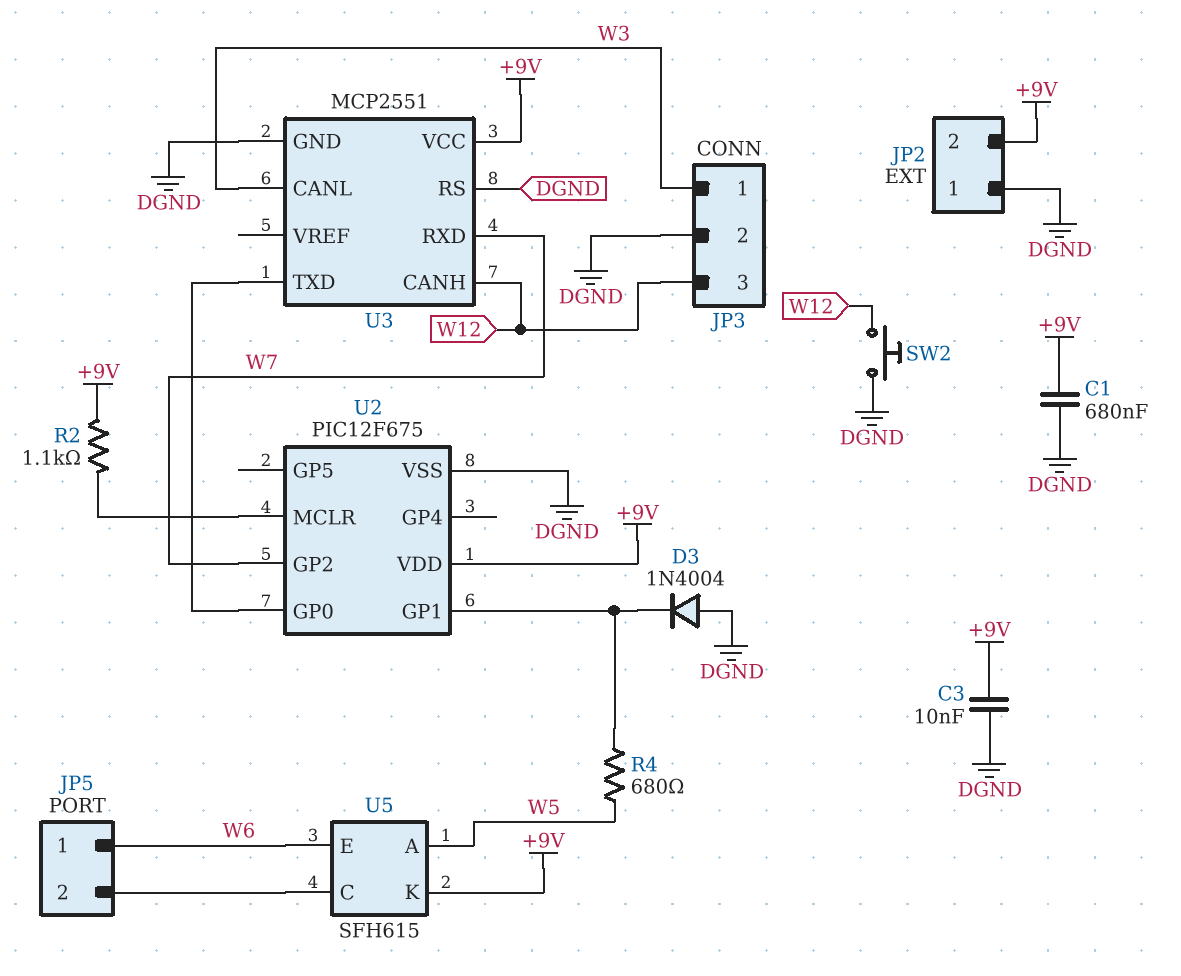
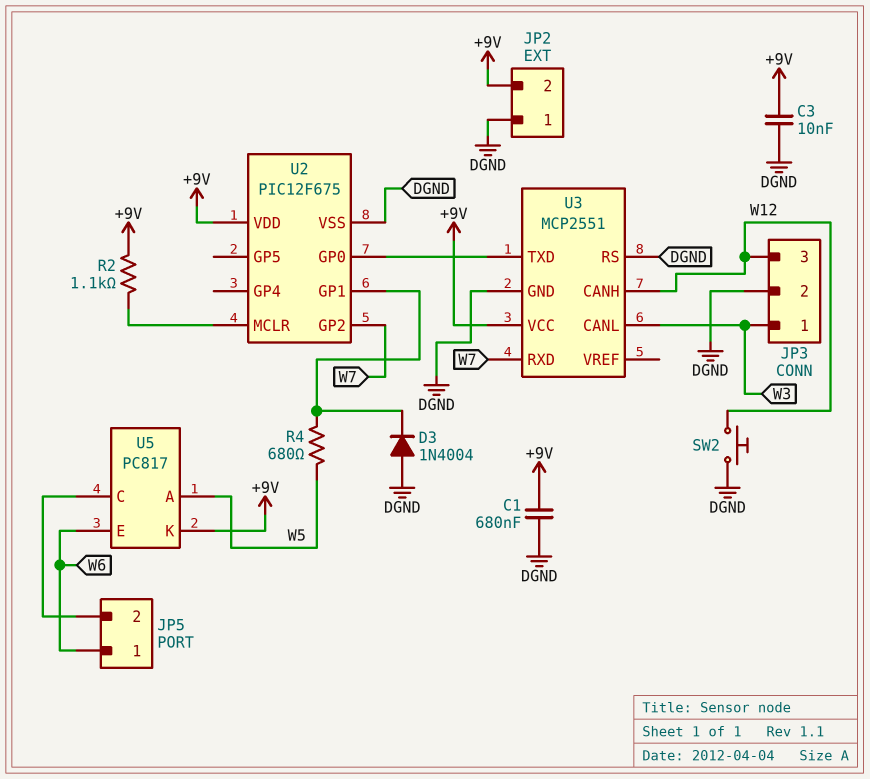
U5: SFH615 -> PC817

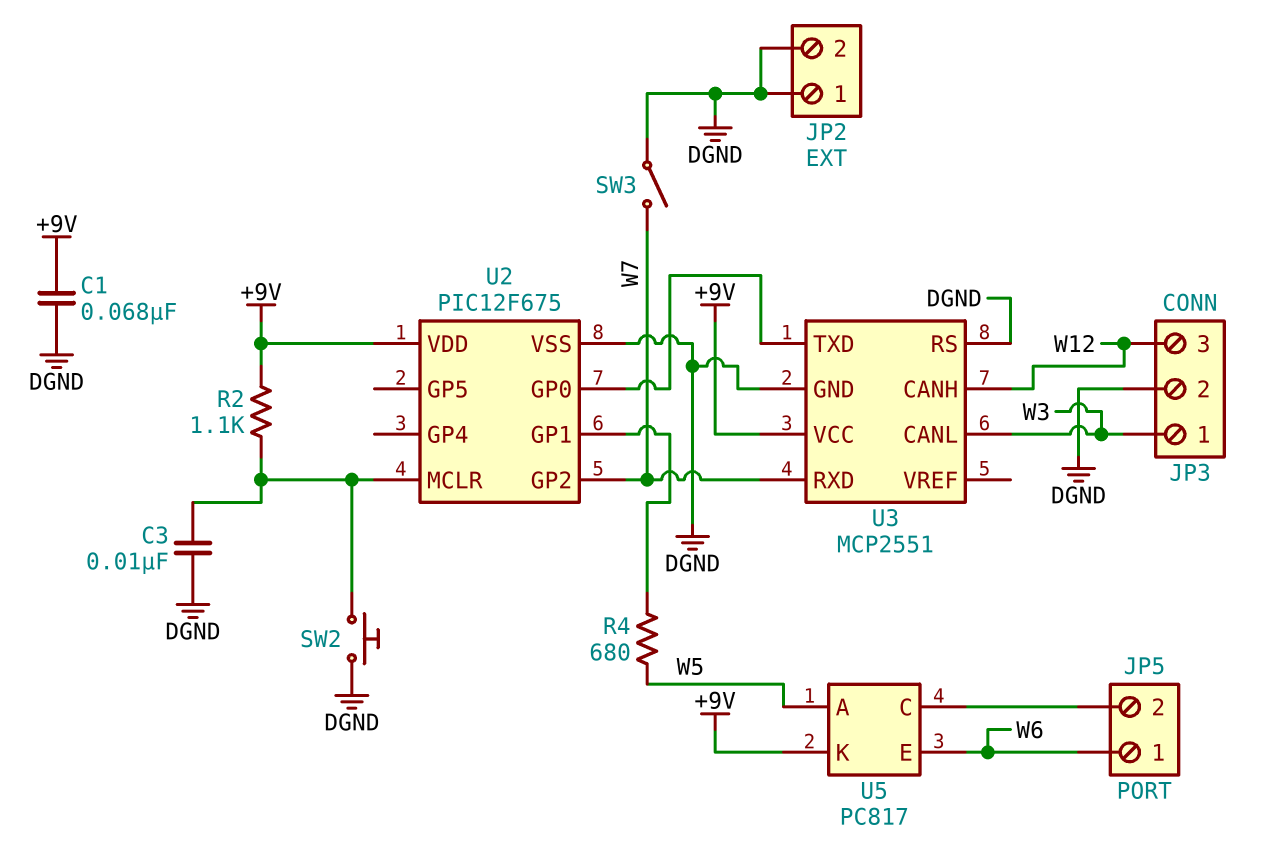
C1: 680nF (+9V, DGND) -> 68nF (+9V, DGND)
C3: 10nF (+9V, DGND) -> 10nF (DGND, U2/MCLR)
D3: diode 1N4004 (A DGND, K U2/GP1) -> none
JP2 pin 2: +9V -> DGND
SW2: button (DGND, W12) -> button (DGND, U2/MCLR)
SW3: none -> switch (DGND, W7)

